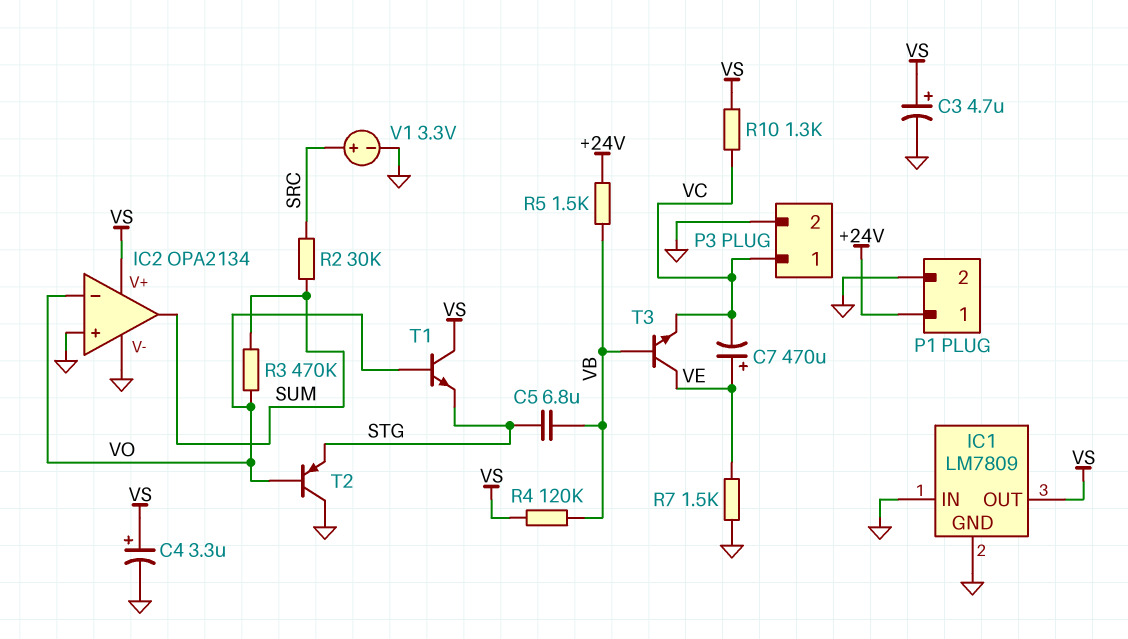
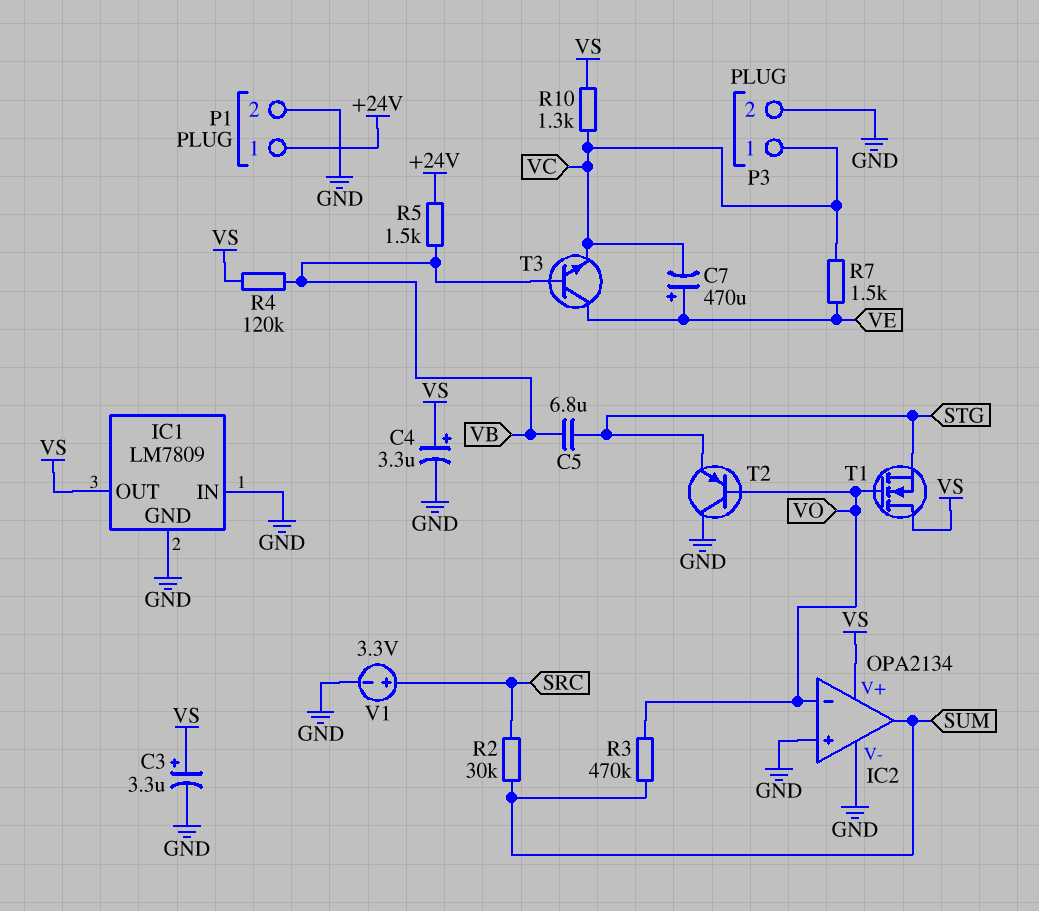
C3: 4.7uF (plus VS, minus GND) -> 3.3uF (plus VS, minus GND)
R7: 1.5k (GND, VE) -> 1.5k (VC, VE)
T1: NPN (B VO, C VS, E STG) -> NMOS (G VO, D VS, S STG)

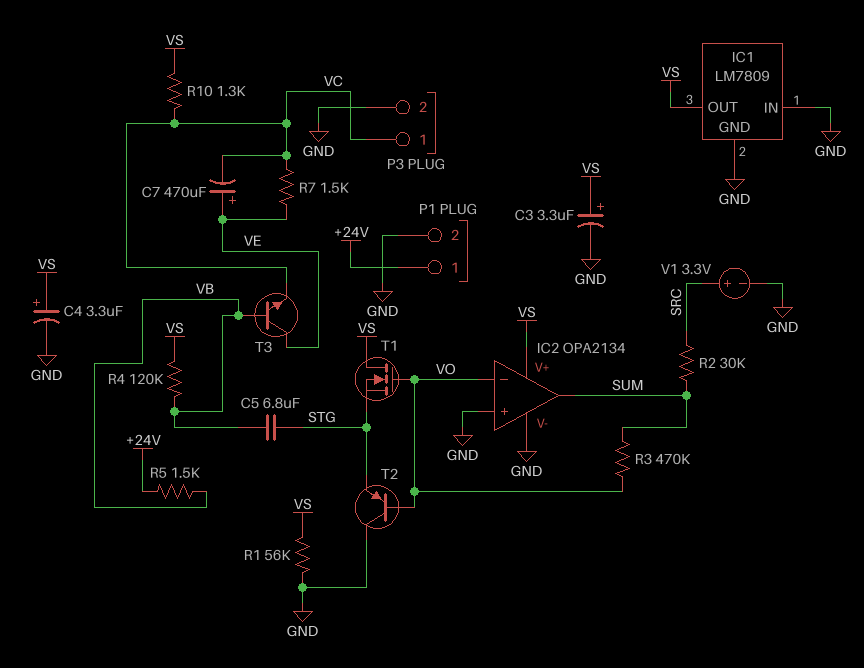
R1: none -> 56k (GND, VS)

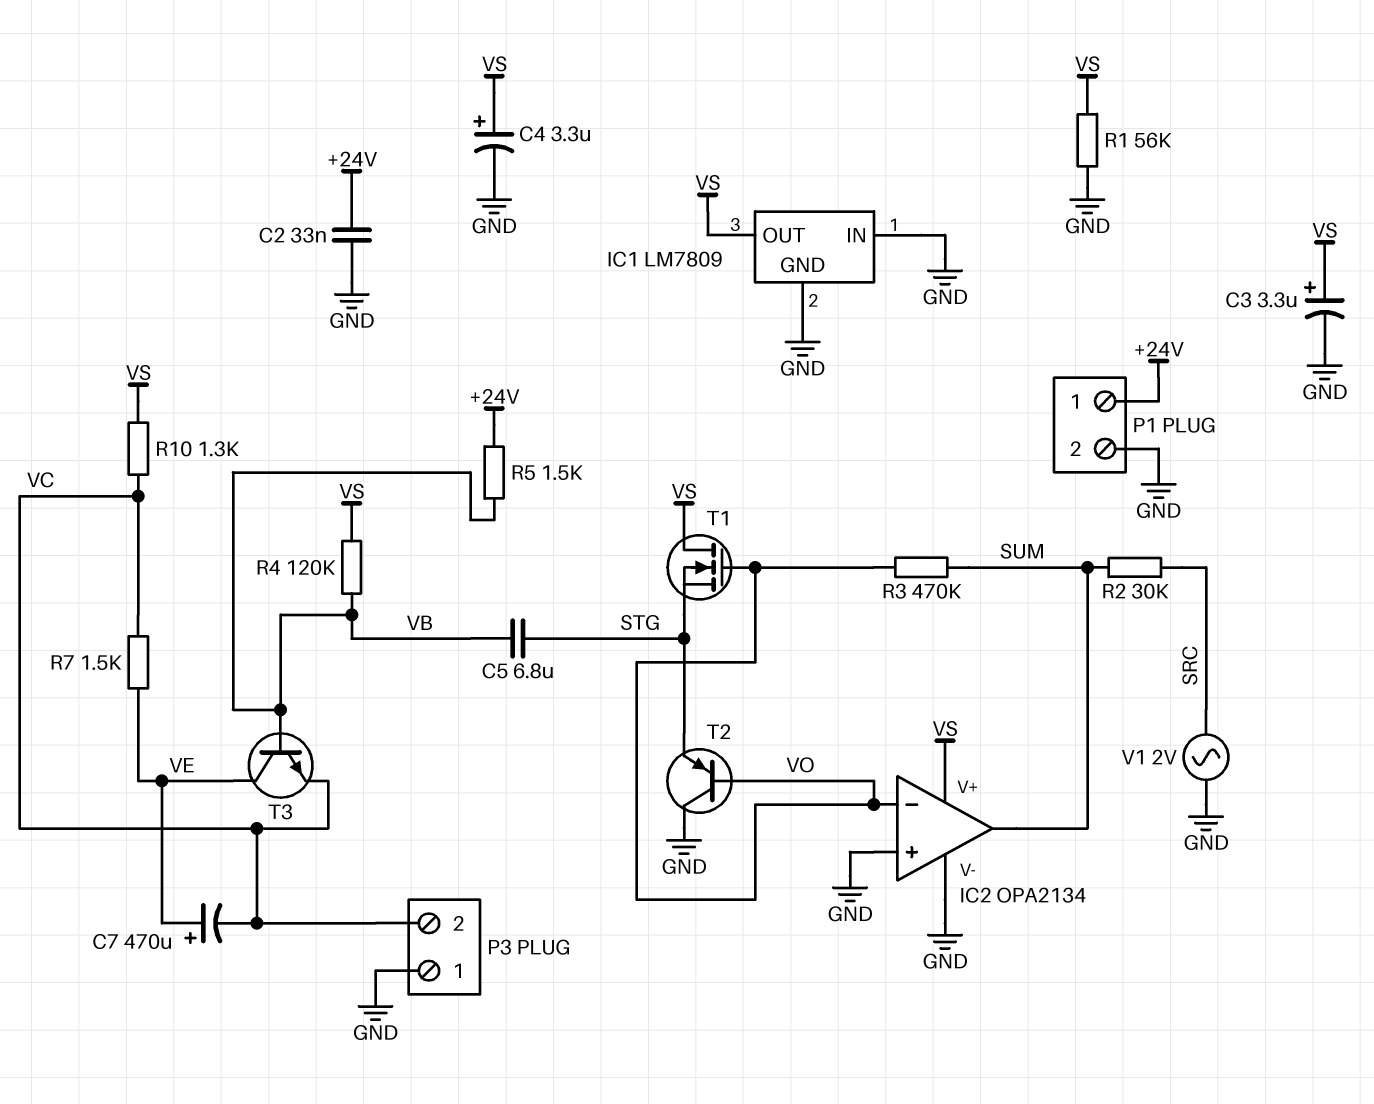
C2: none -> 33nF (+24V, GND)
P3 pin 1: VC -> GND
P3 pin 2: GND -> VC
V1: 3.3V (plus SRC, minus GND) -> AC 2V (GND, SRC)

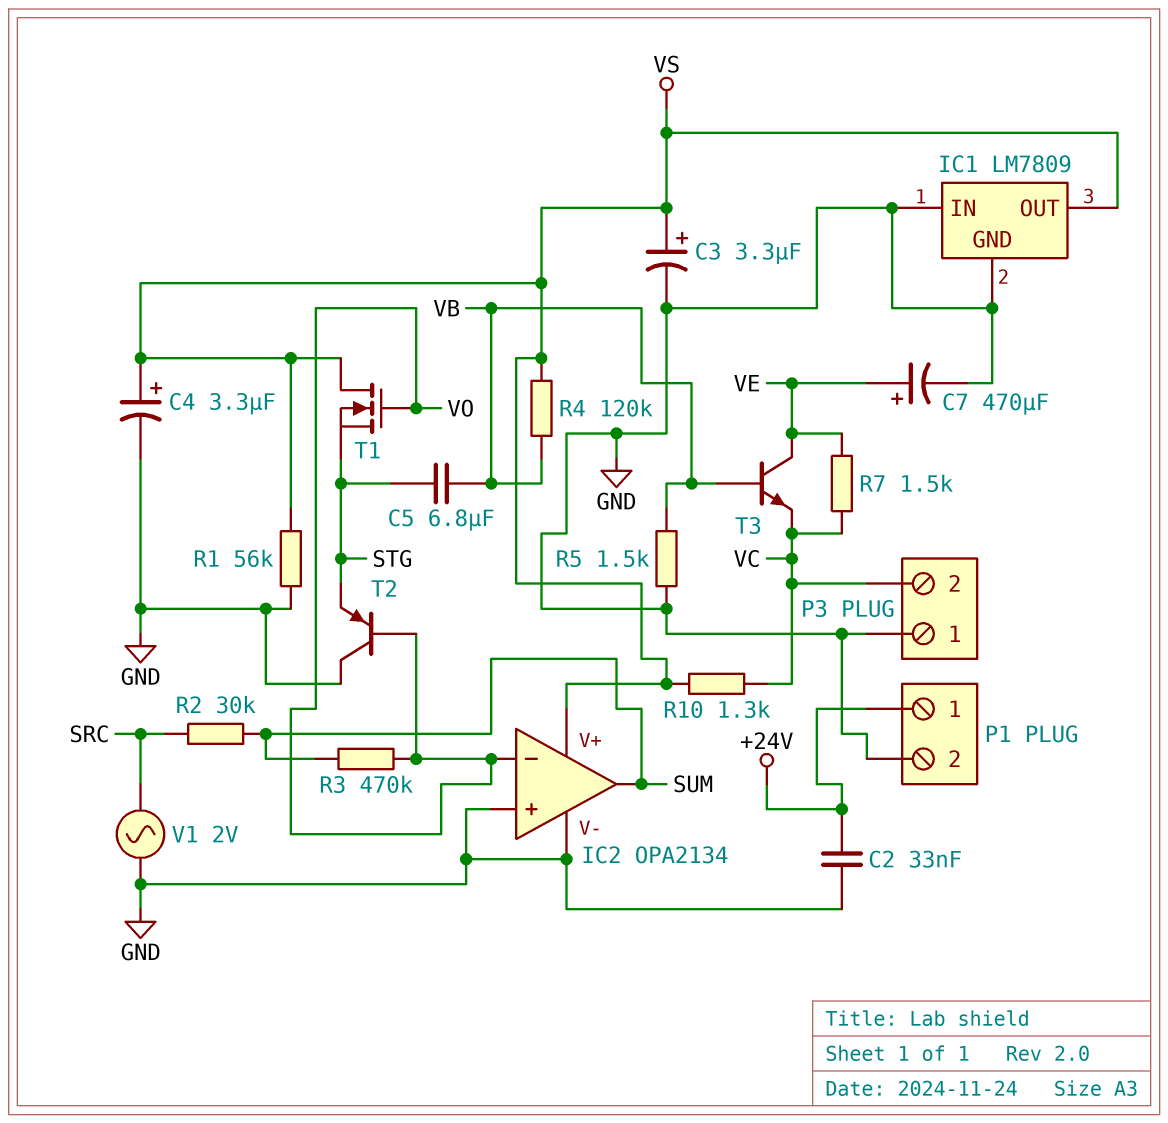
C7: 470uF (plus VE, minus VC) -> 470uF (plus VE, minus GND)
R5: 1.5k (+24V, VB) -> 1.5k (GND, VB)

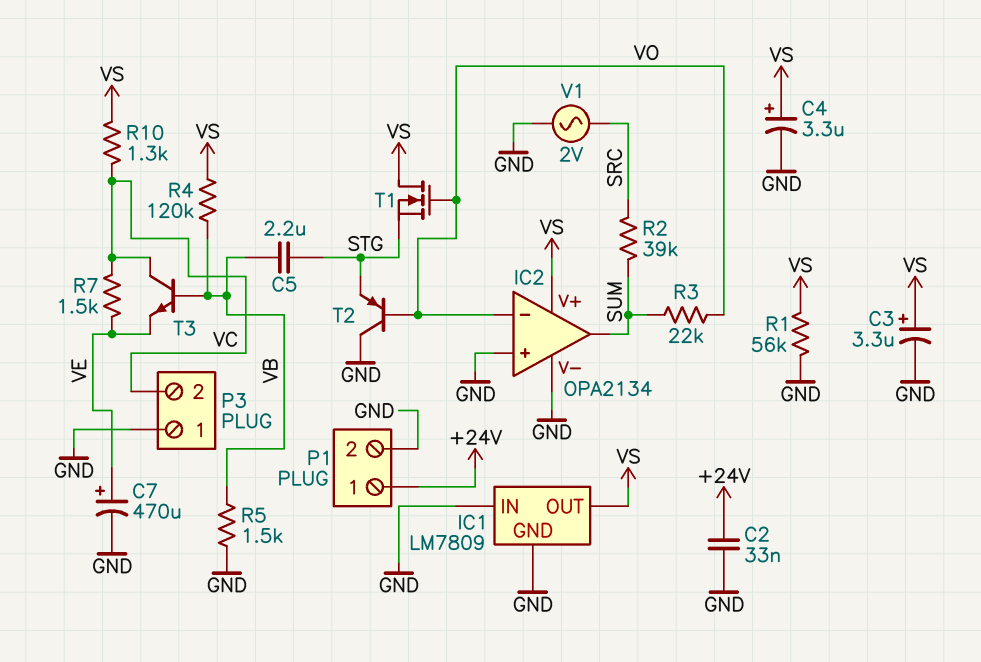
C5: 6.8uF (STG, VB) -> 2.2uF (STG, VB)
R2: 30k (SRC, SUM) -> 39k (SRC, SUM)
R3: 470k (SUM, VO) -> 22k (SUM, VO)
T3: NPN (B VB, C VE, E VC) -> NPN (B VB, C VC, E VE)

